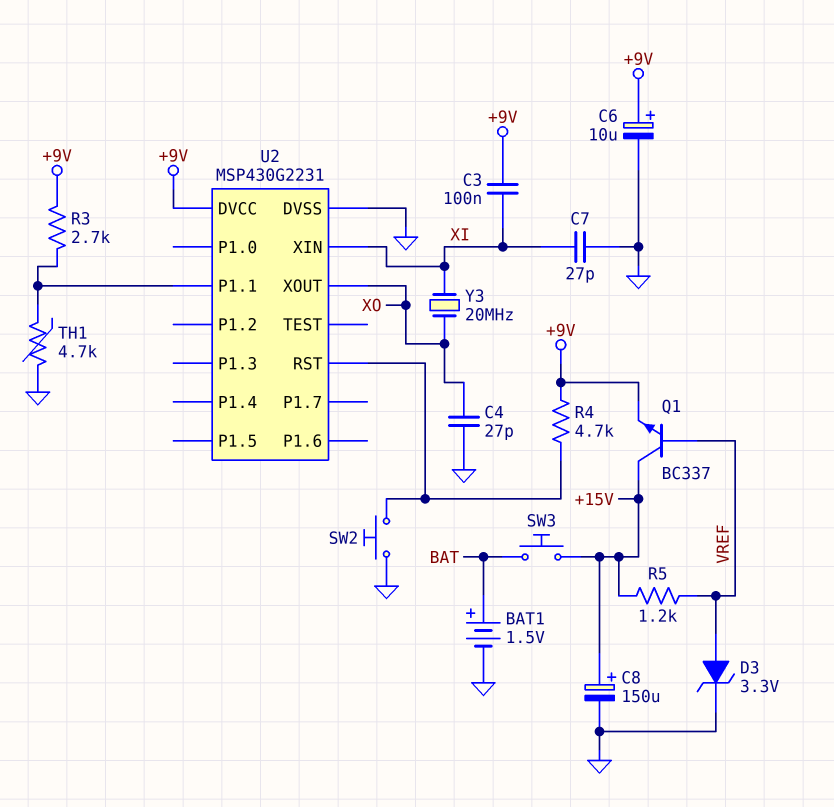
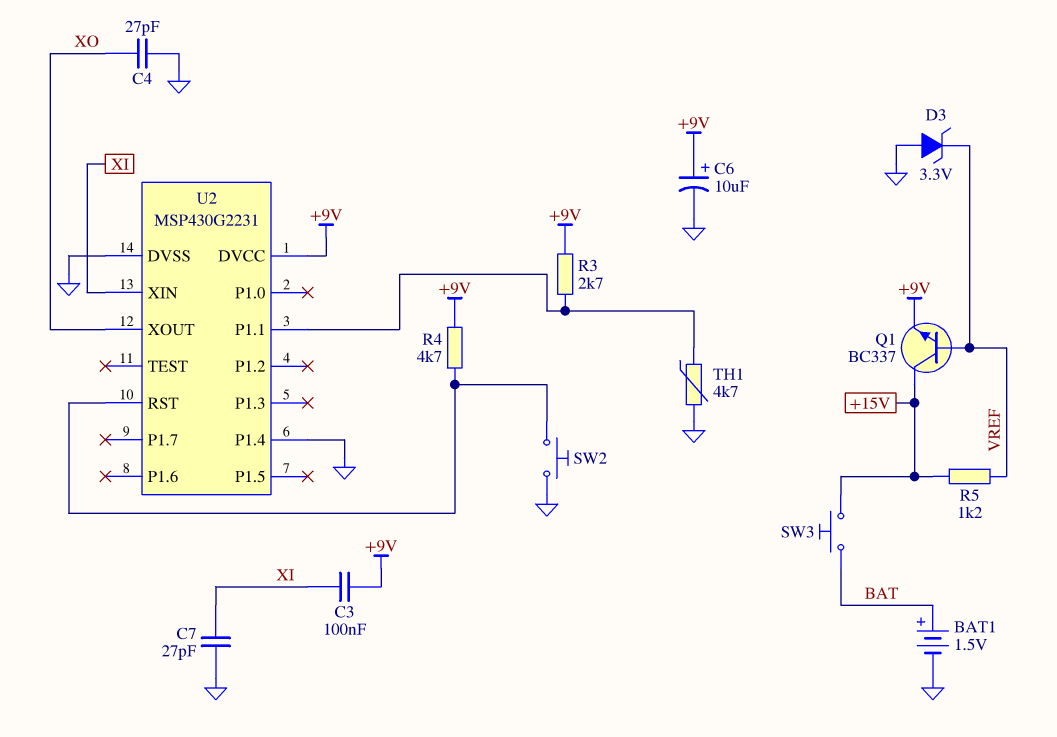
C8: 150uF (plus +15V, minus GND) -> none
D3: zener 3.3V (A VREF, K GND) -> zener 3.3V (A GND, K VREF)
U2 pin P1.4: none -> GND
Y3: 20MHz (XI, XO) -> none

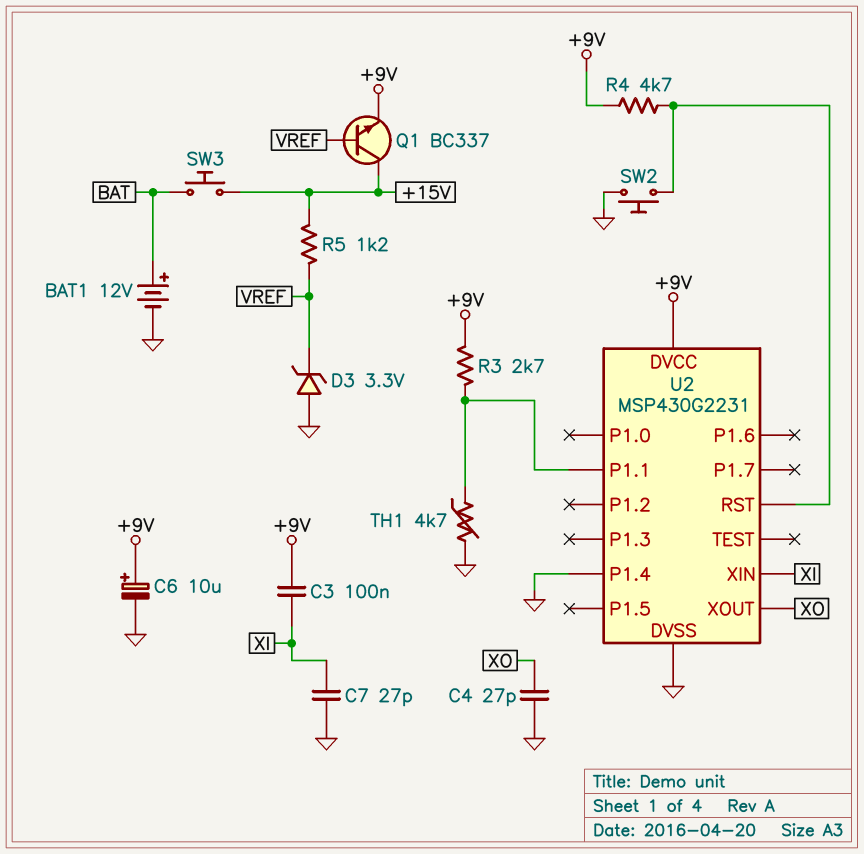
BAT1: 1.5V (plus BAT, minus GND) -> 12V (plus BAT, minus GND)

